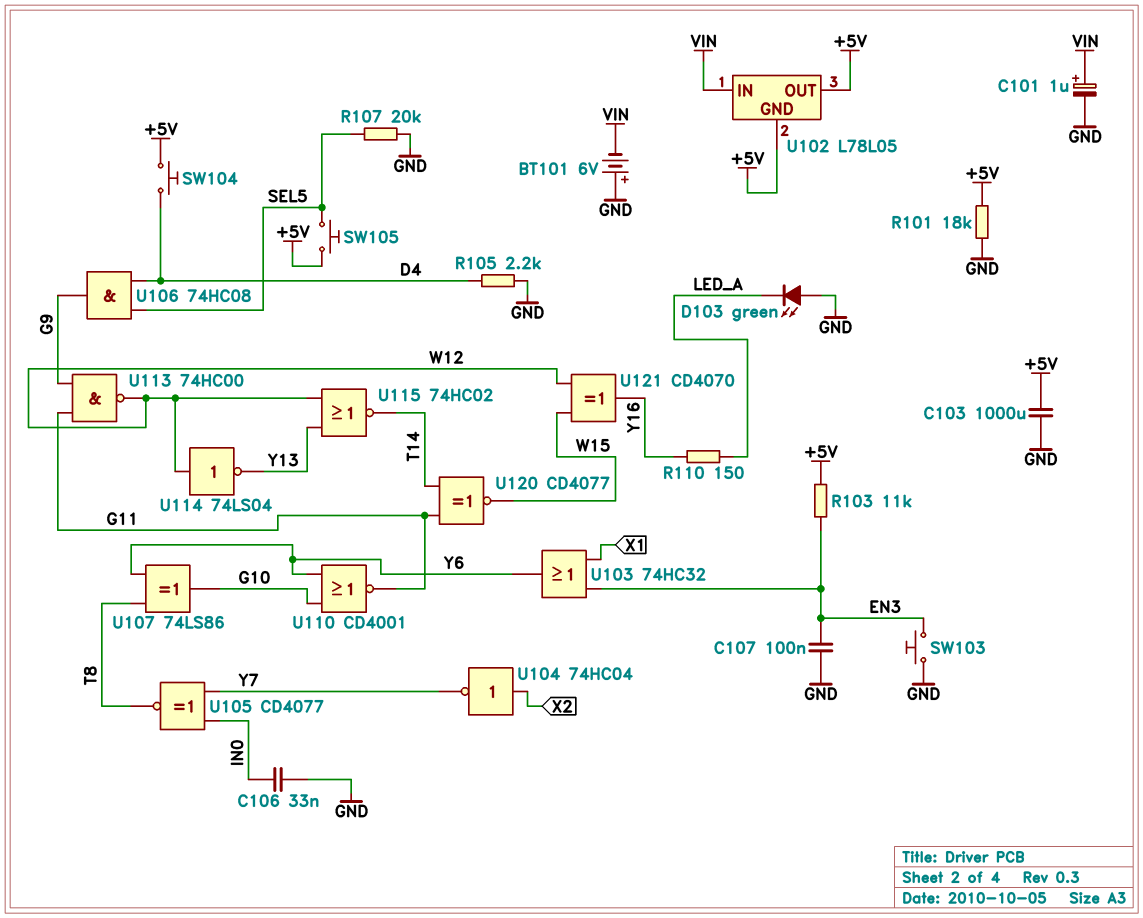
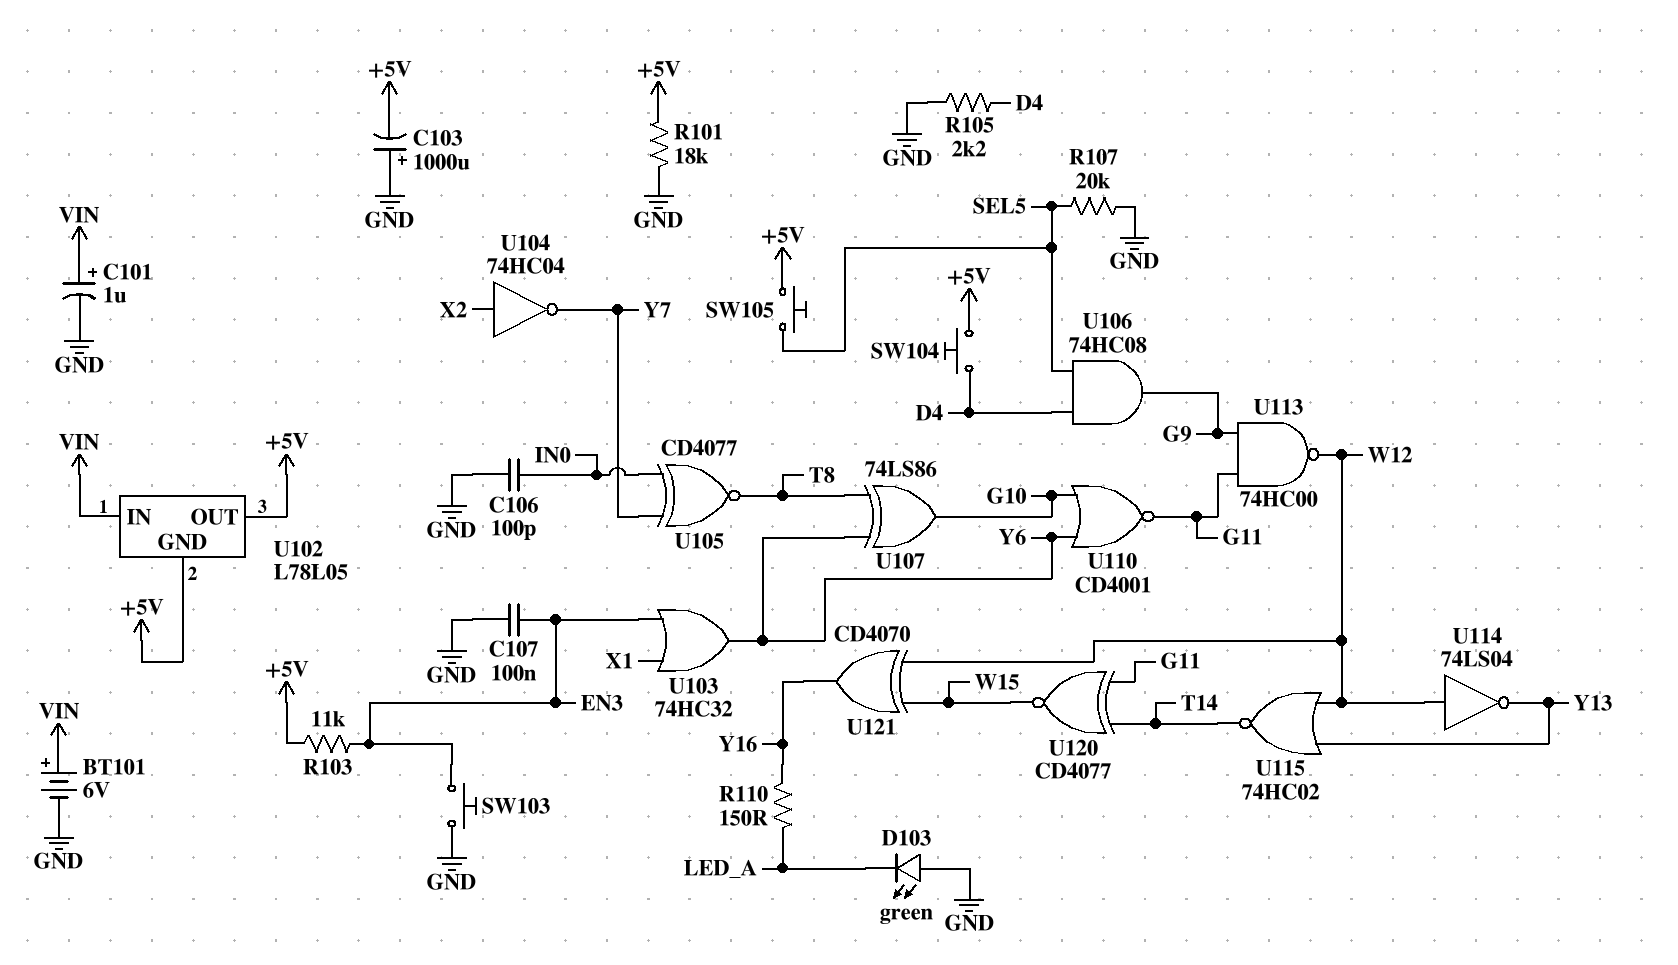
BT101: 6V (plus GND, minus VIN) -> 6V (plus VIN, minus GND)
C103: 1000uF (+5V, GND) -> 1000uF (plus GND, minus +5V)
C106: 33nF (GND, IN0) -> 100pF (GND, IN0)

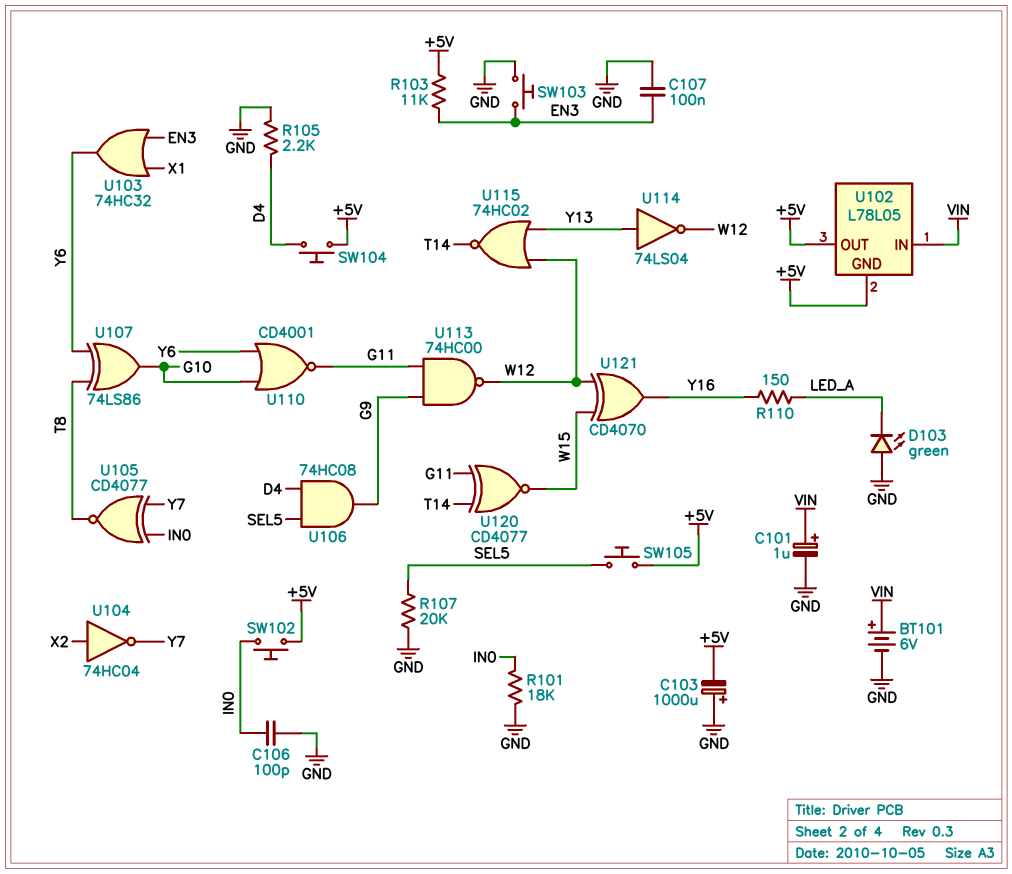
R101: 18k (+5V, GND) -> 18k (GND, IN0)
SW102: none -> button (+5V, IN0)
U114: NOT 74LS04 (in W12, out Y13) -> NOT 74LS04 (in Y13, out W12)

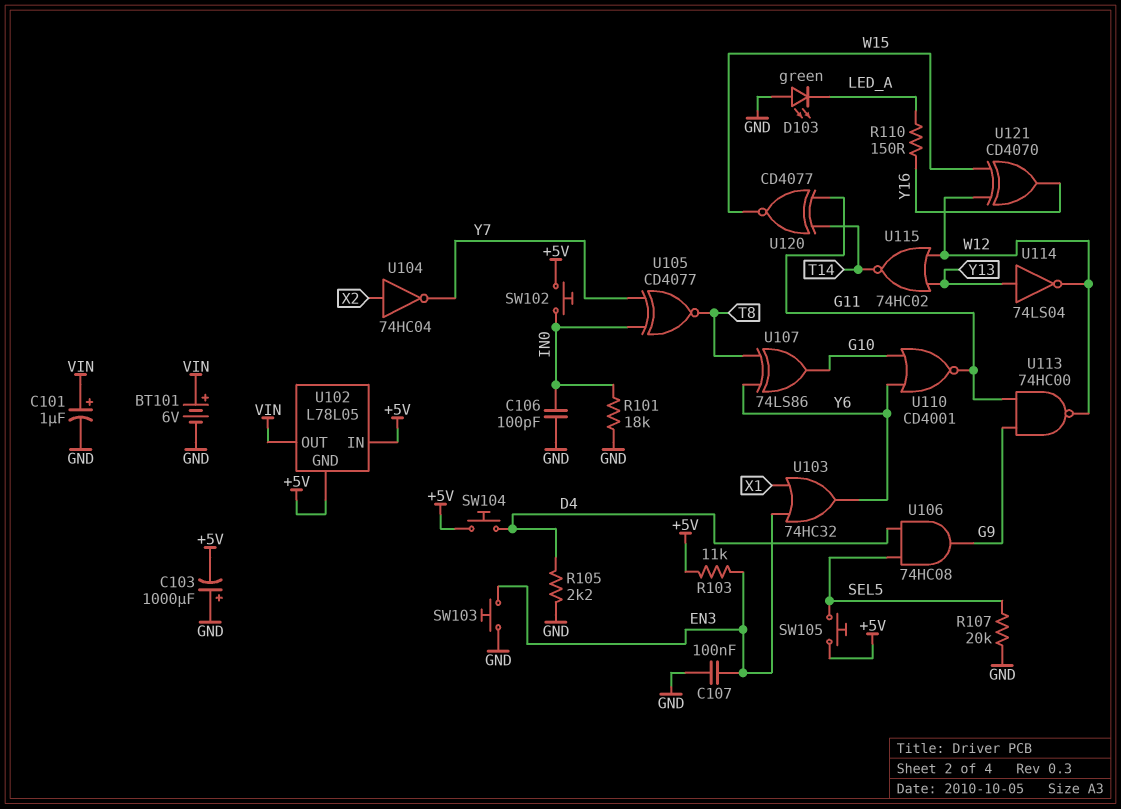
U102 pin IN: VIN -> +5V
U102 pin OUT: +5V -> VIN

